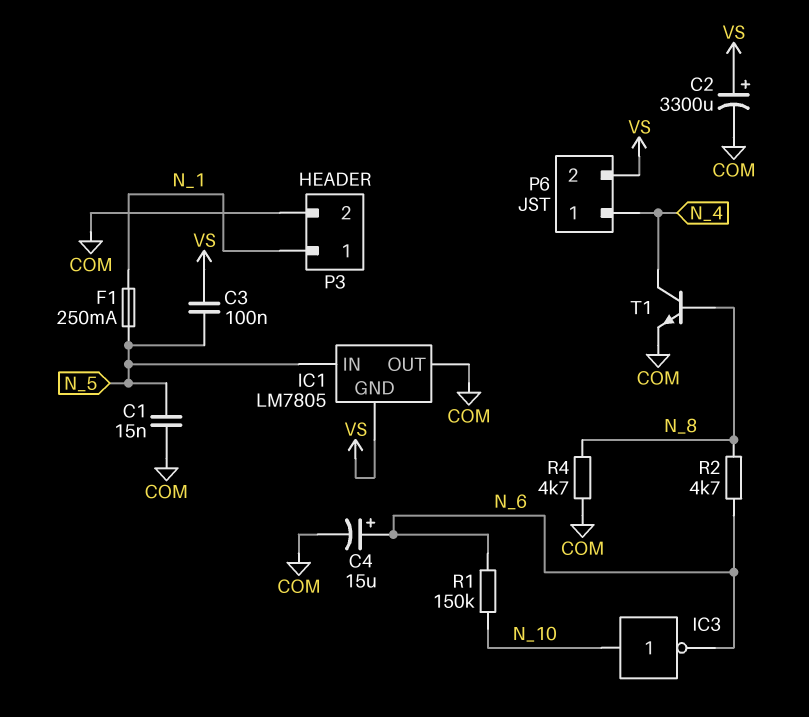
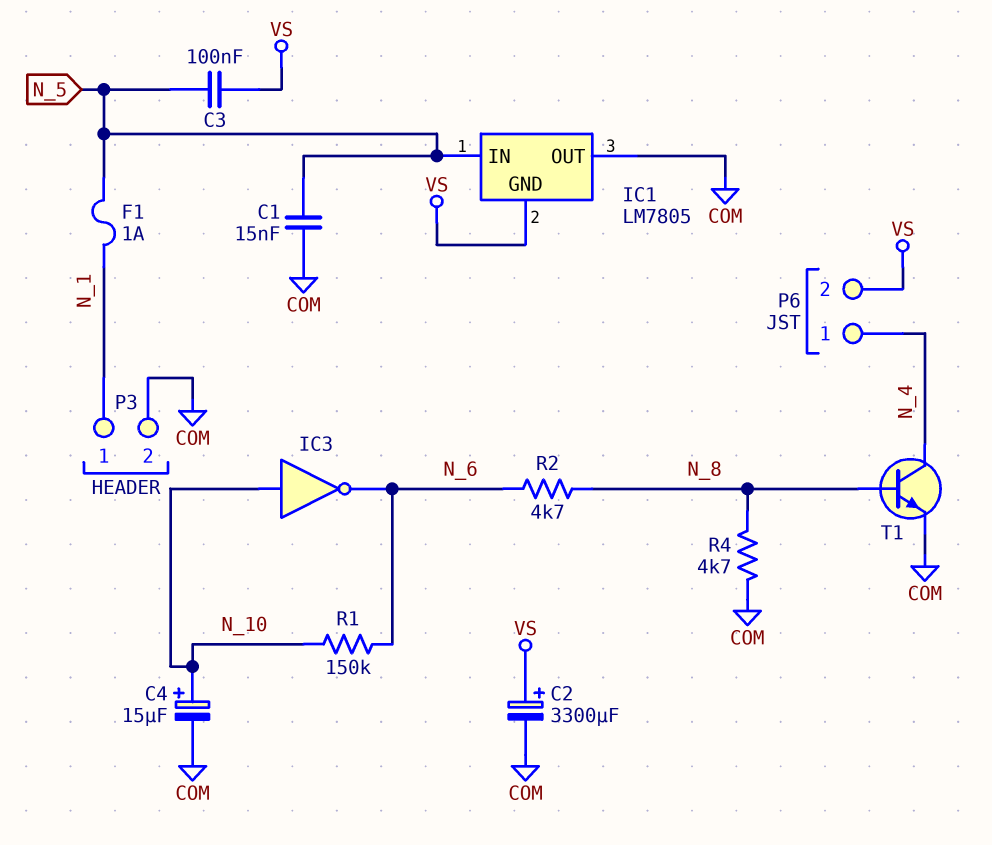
C4: 15uF (plus N_6, minus COM) -> 15uF (plus N_10, minus COM)
F1: 250mA (N_1, N_5) -> 1A (N_1, N_5)

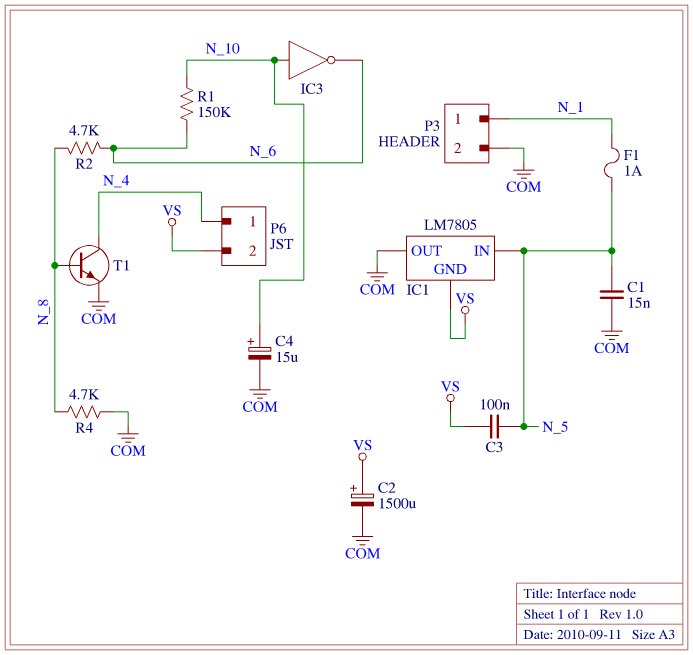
C2: 3300uF (plus VS, minus COM) -> 1500uF (plus VS, minus COM)

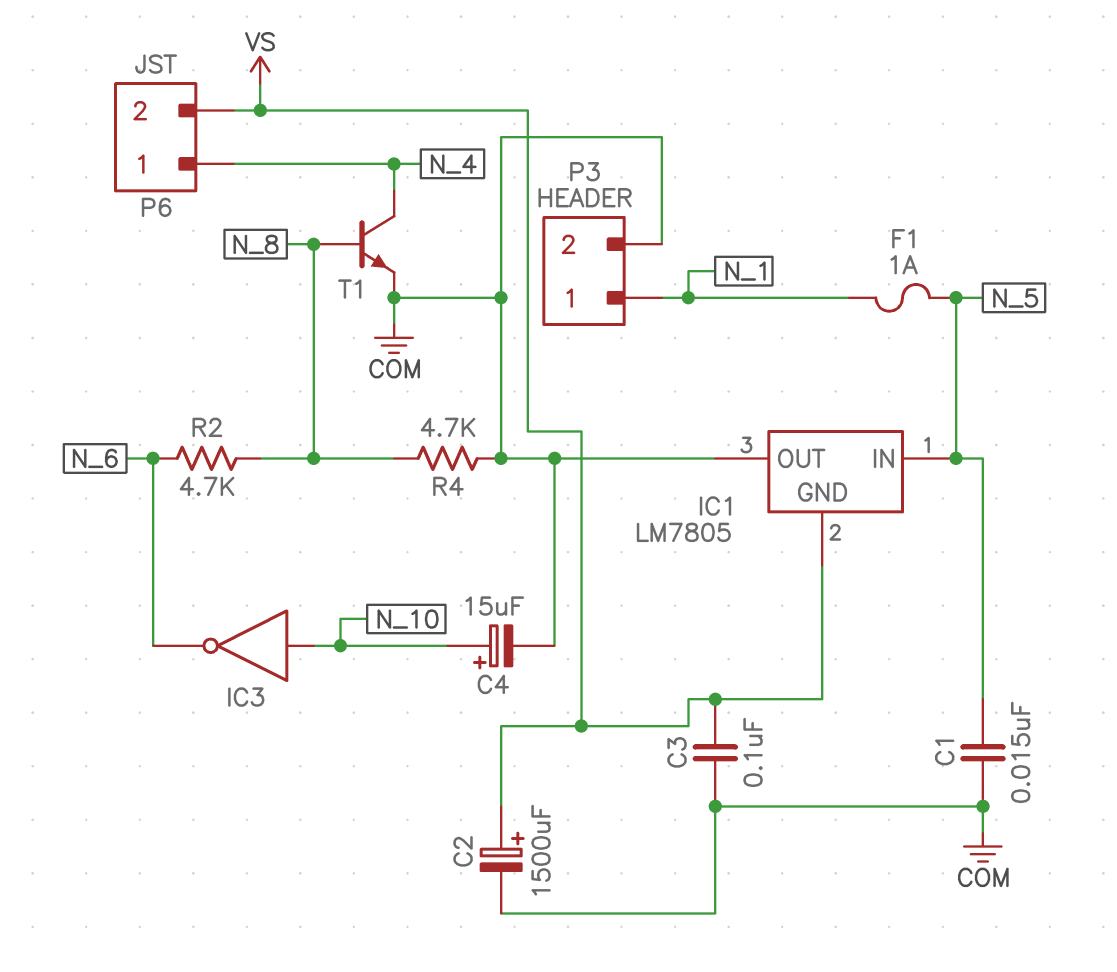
C3: 100nF (N_5, VS) -> 100nF (COM, VS)
R1: 150k (N_6, N_10) -> none

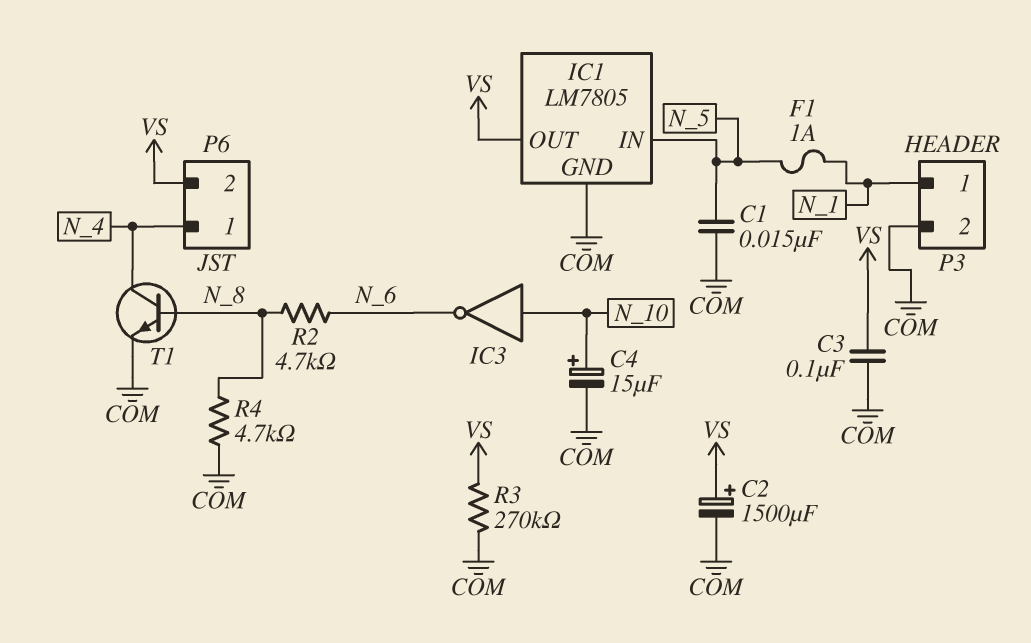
IC1 pin GND: VS -> COM
IC1 pin OUT: COM -> VS
R3: none -> 270k (COM, VS)

